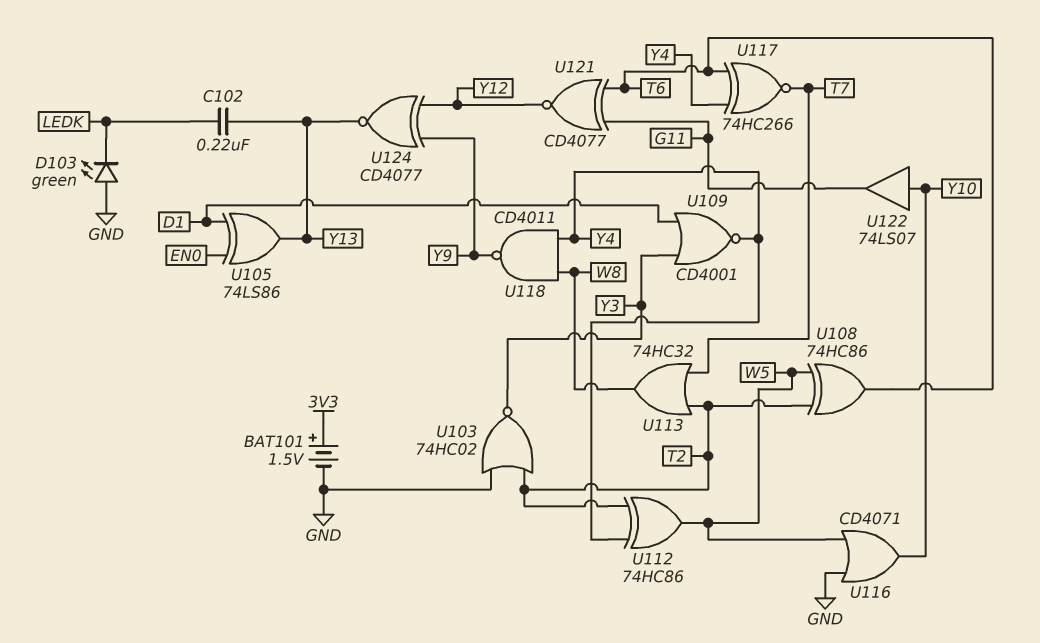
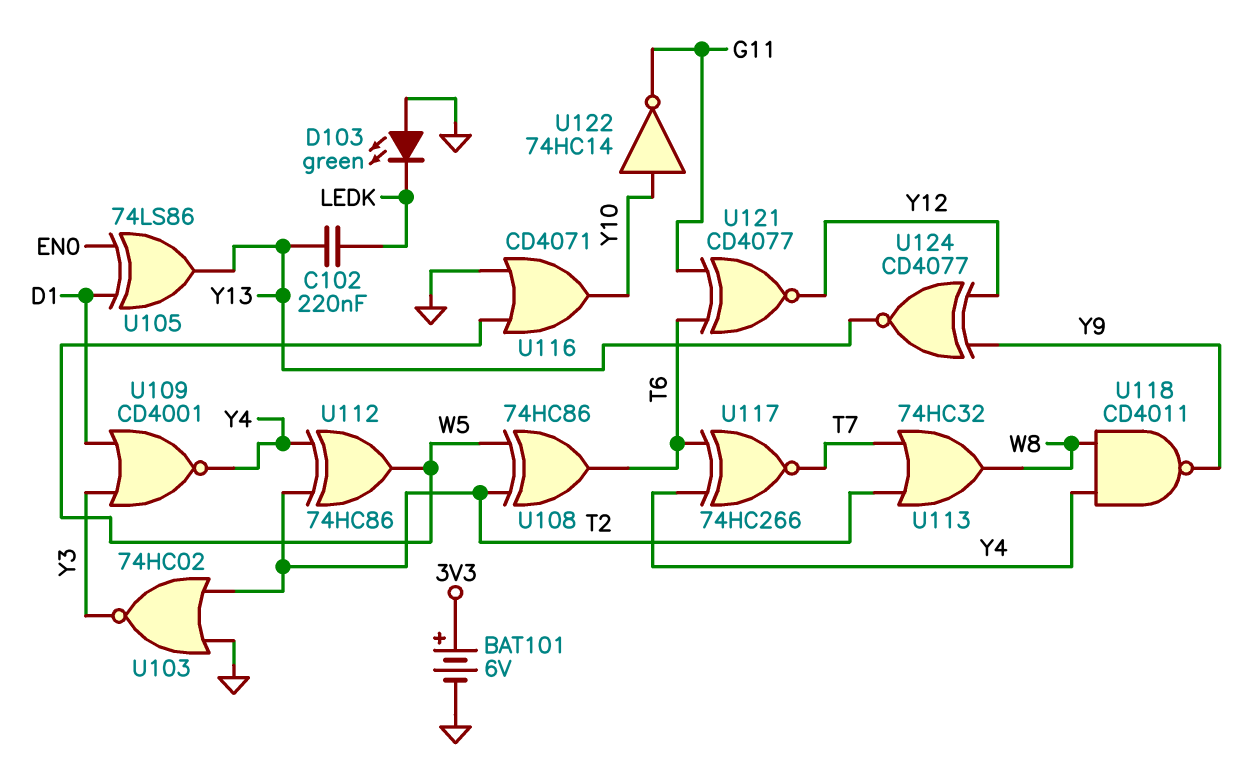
BAT101: 1.5V (plus 3V3, minus GND) -> 6V (plus 3V3, minus GND)
U122: buffer 74LS07 (in Y10, out G11) -> NOT 74HC14 (in Y10, out G11)

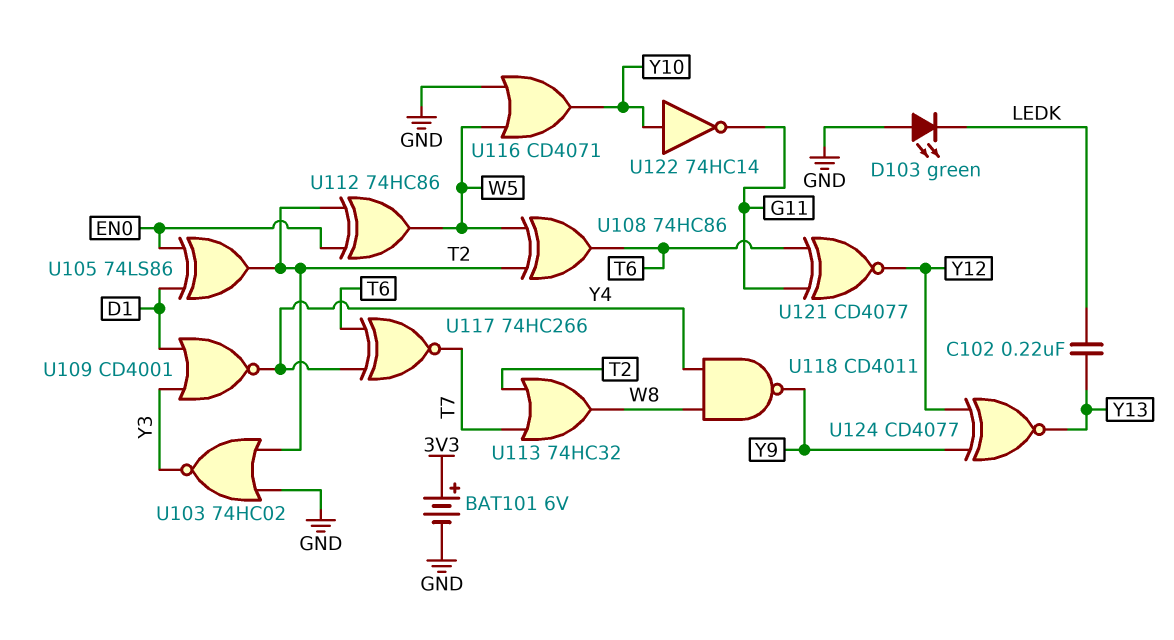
U105: XOR 74LS86 (in D1, in EN0, out Y13) -> XOR 74LS86 (in D1, in EN0, out T2)
U112: XOR 74HC86 (in T2, in Y4, out W5) -> XOR 74HC86 (in EN0, in T2, out W5)

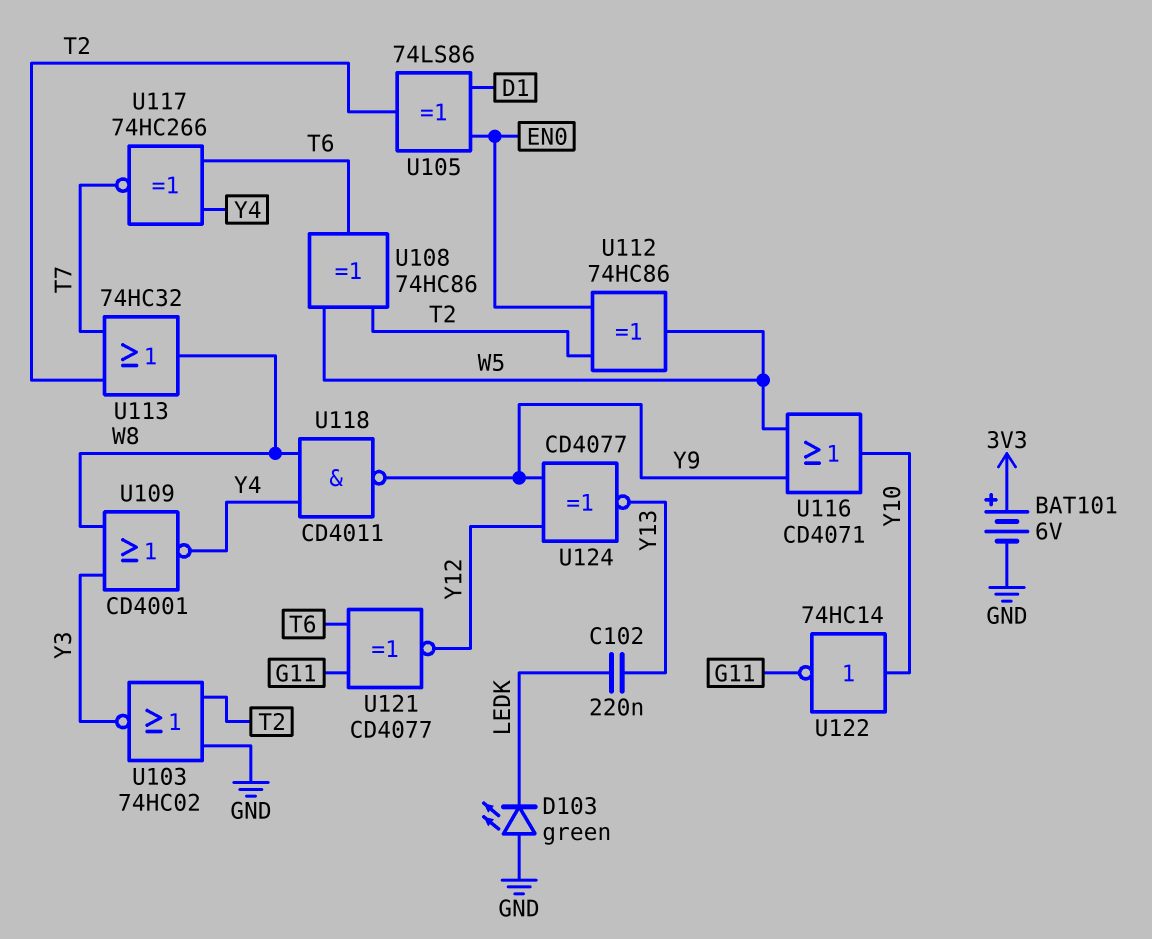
U109: NOR CD4001 (in D1, in Y3, out Y4) -> NOR CD4001 (in W8, in Y3, out Y4)
U116: OR CD4071 (in GND, in W5, out Y10) -> OR CD4071 (in W5, in Y9, out Y10)

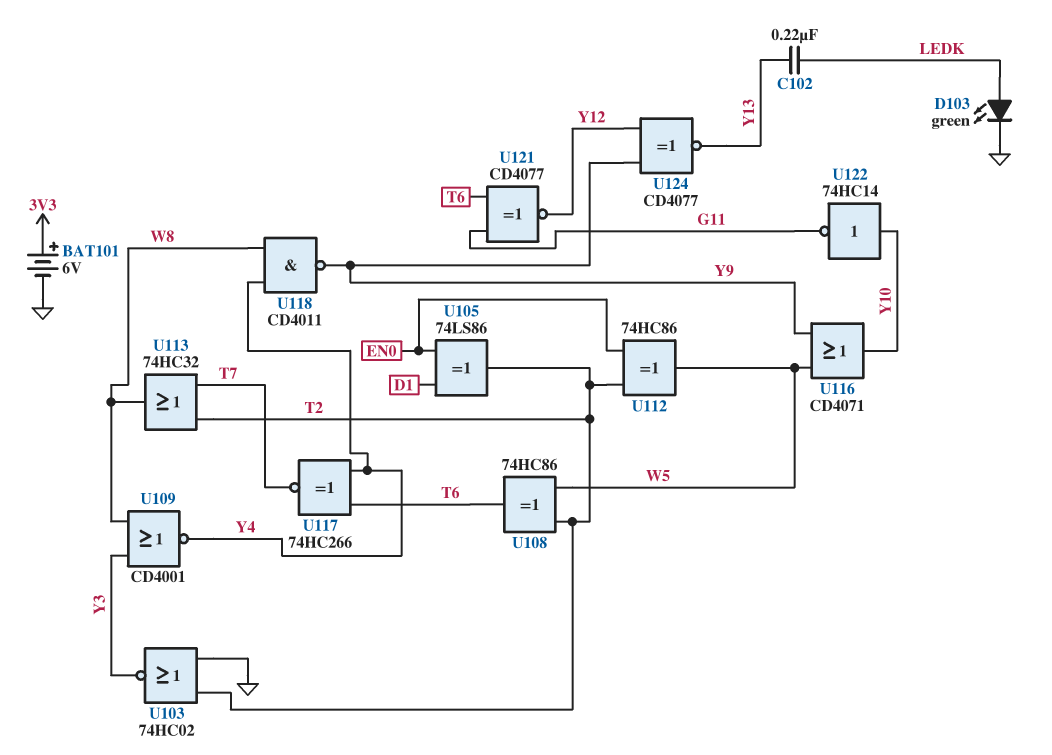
D103: LED green (A GND, K LEDK) -> LED green (A LEDK, K GND)

